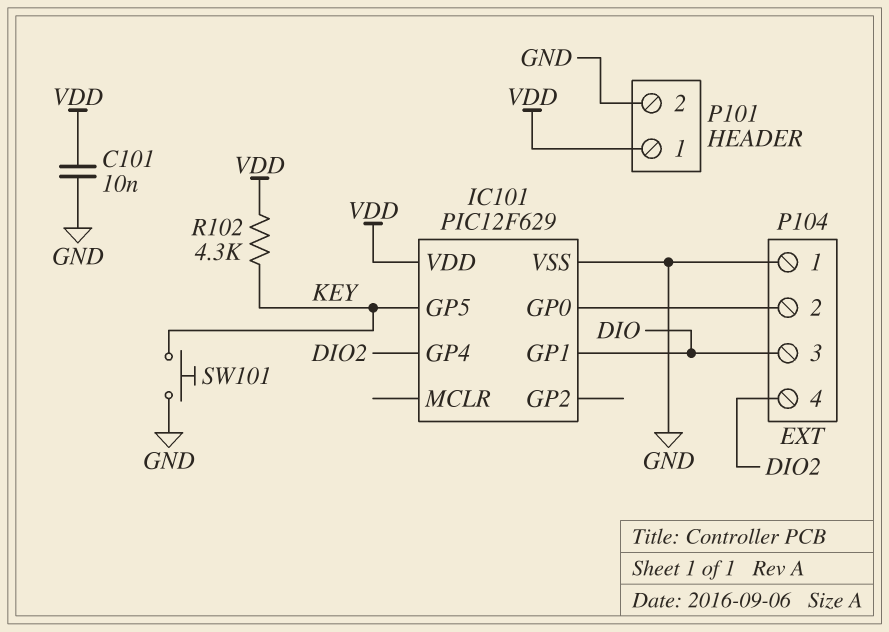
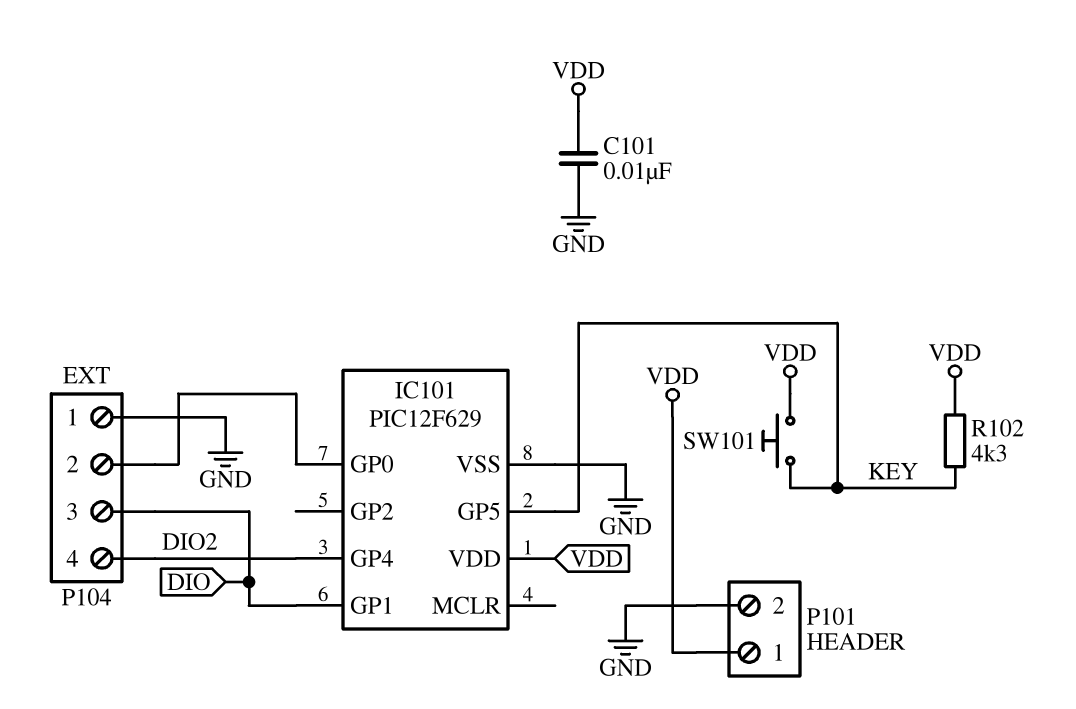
SW101: button (GND, KEY) -> button (KEY, VDD)

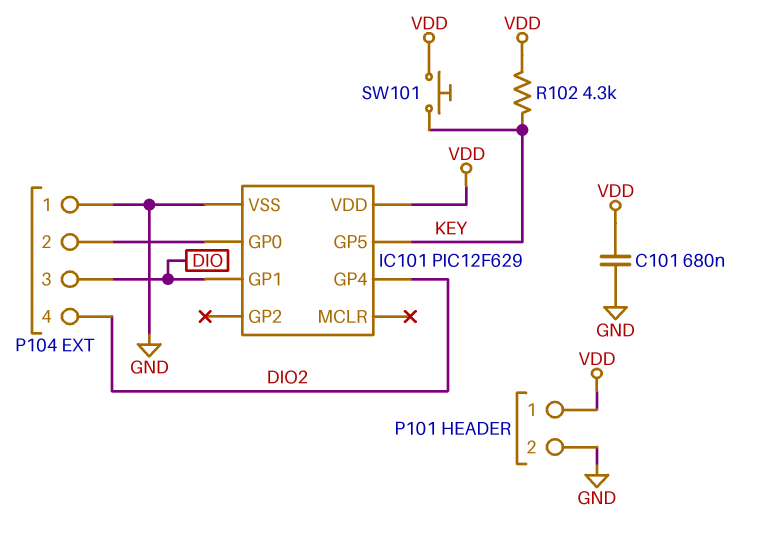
C101: 10nF (GND, VDD) -> 680nF (GND, VDD)

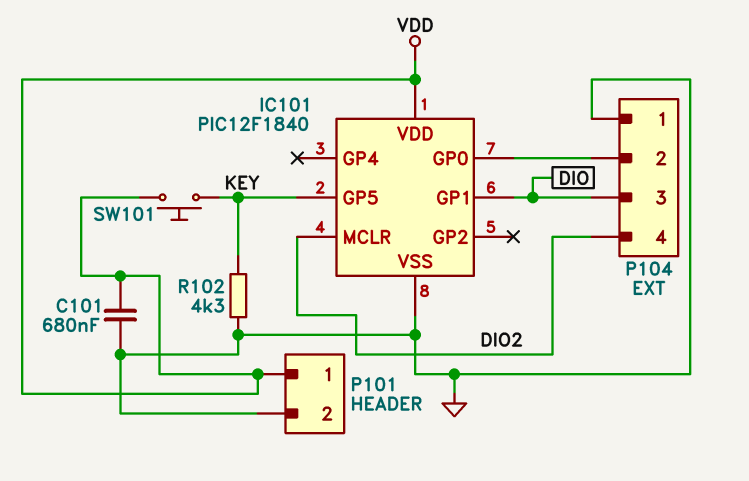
IC101: PIC12F629 -> PIC12F1840
IC101 pin GP4: DIO2 -> none
IC101 pin MCLR: none -> DIO2
R102: 4.3k (KEY, VDD) -> 4.3k (GND, KEY)

